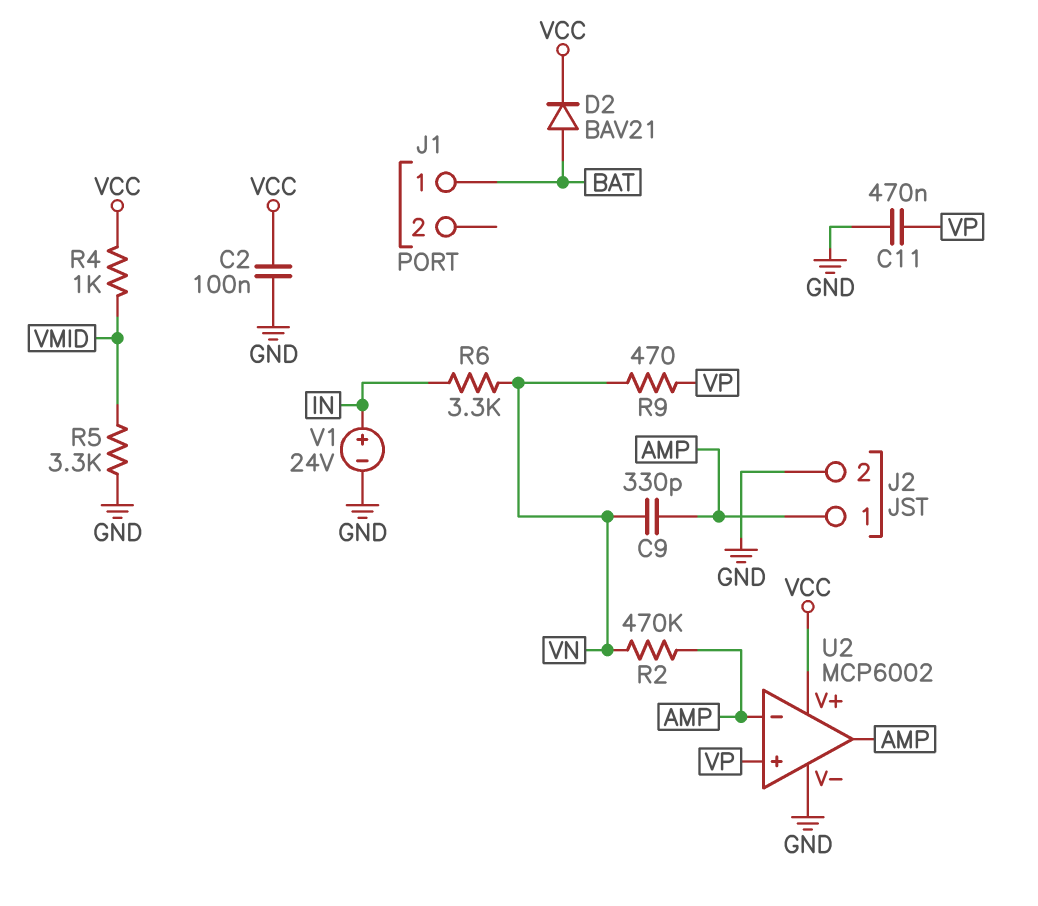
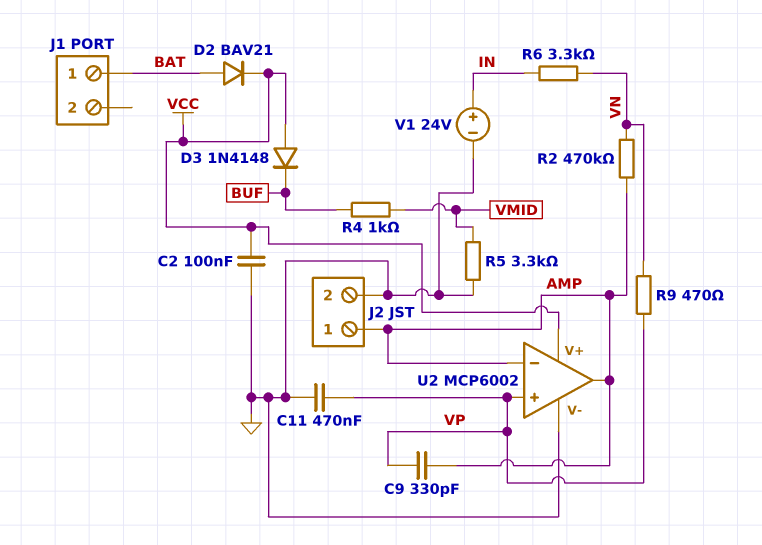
C9: 330pF (AMP, VN) -> 330pF (AMP, VP)
D3: none -> diode 1N4148 (A VCC, K BUF)
R4: 1k (VCC, VMID) -> 1k (BUF, VMID)

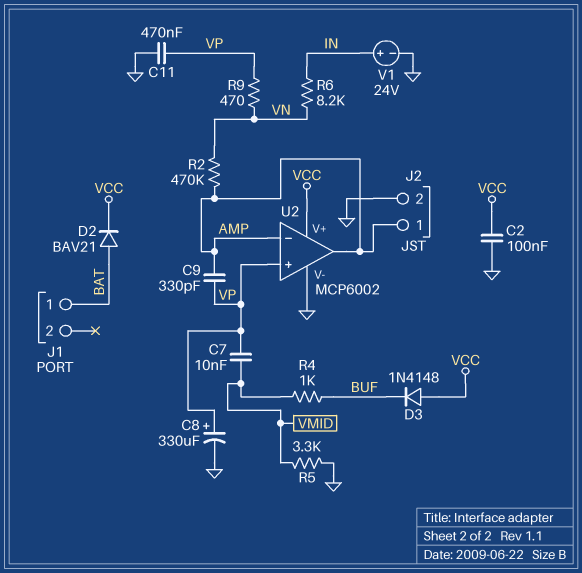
C7: none -> 10nF (VMID, VP)
C8: none -> 330uF (plus VP, minus GND)
R6: 3.3k (IN, VN) -> 8.2k (IN, VN)

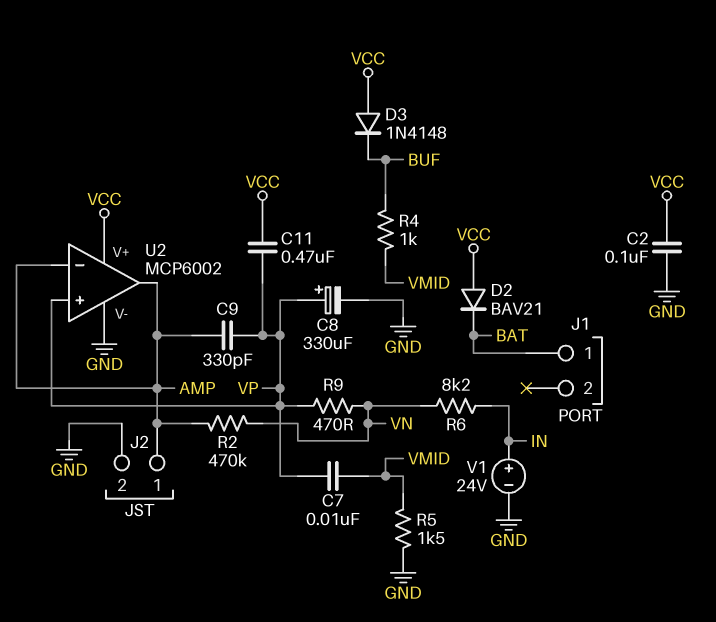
C11: 470nF (GND, VP) -> 470nF (VCC, VP)
D2: diode BAV21 (A BAT, K VCC) -> diode BAV21 (A VCC, K BAT)
R5: 3.3k (GND, VMID) -> 1.5k (GND, VMID)

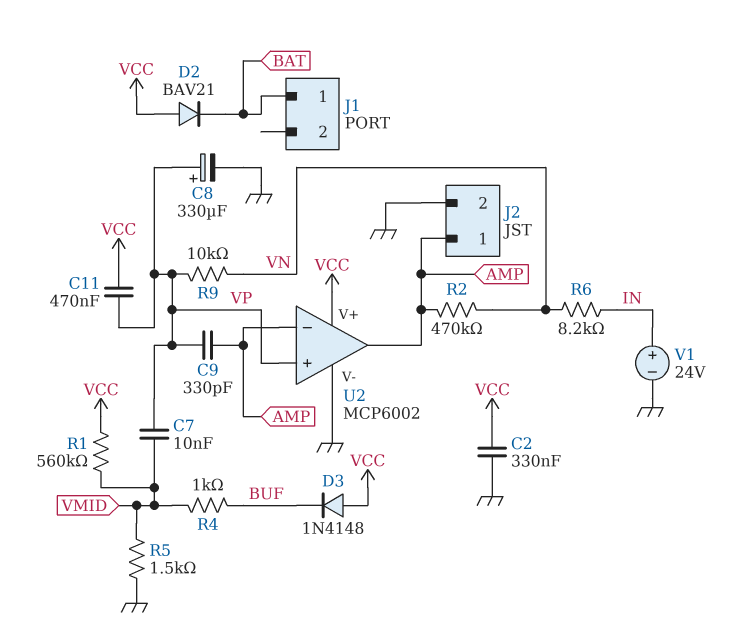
C2: 100nF (GND, VCC) -> 330nF (GND, VCC)
R1: none -> 560k (VCC, VMID)
R9: 470 (VN, VP) -> 10k (VN, VP)

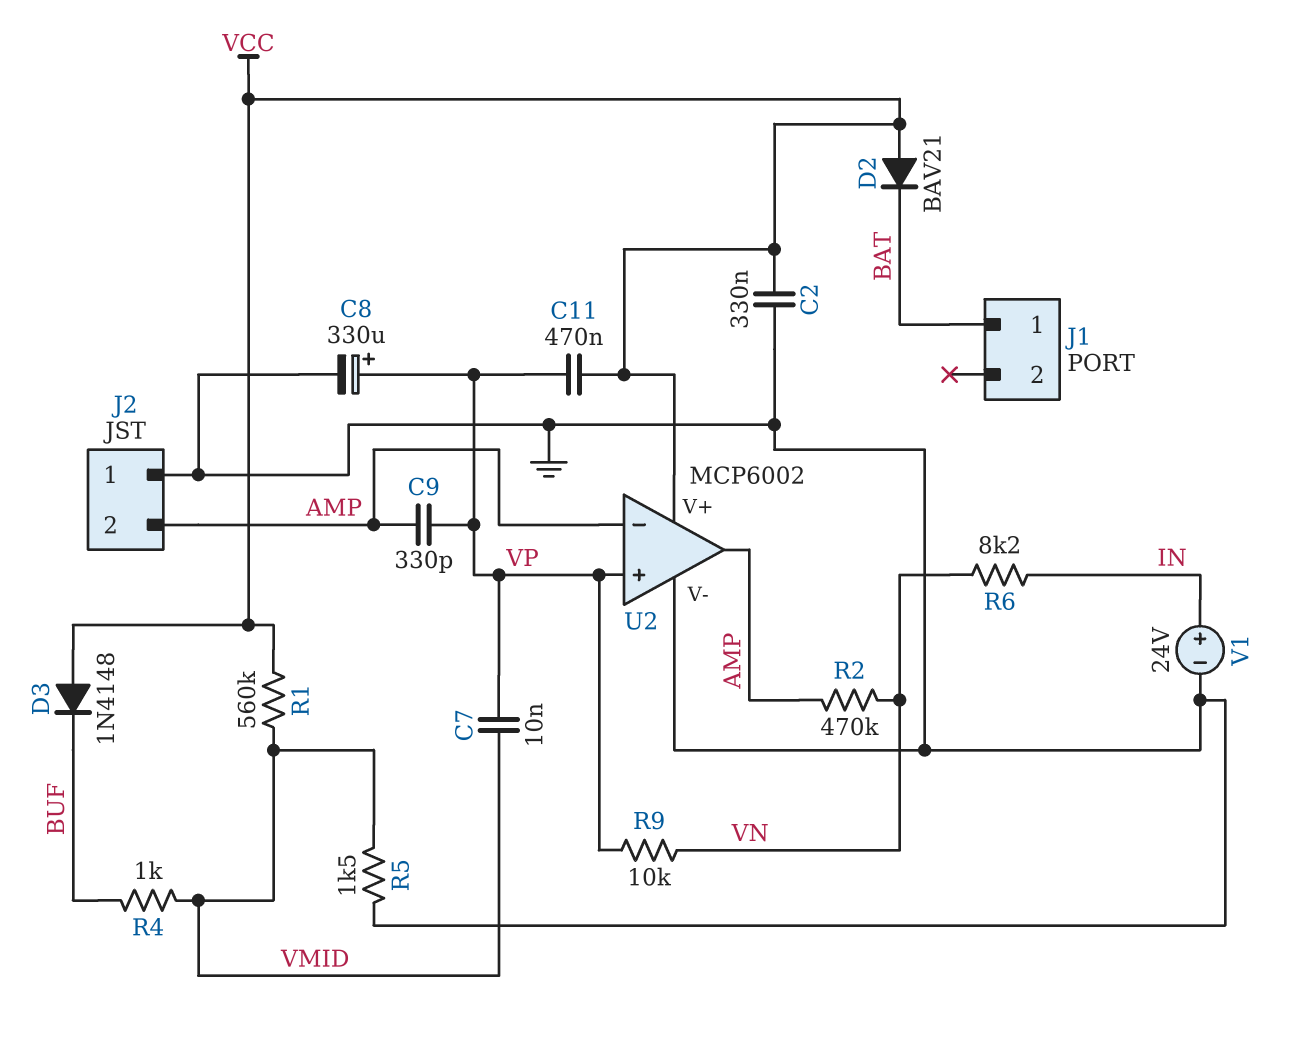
J2 pin 1: AMP -> GND
J2 pin 2: GND -> AMP

